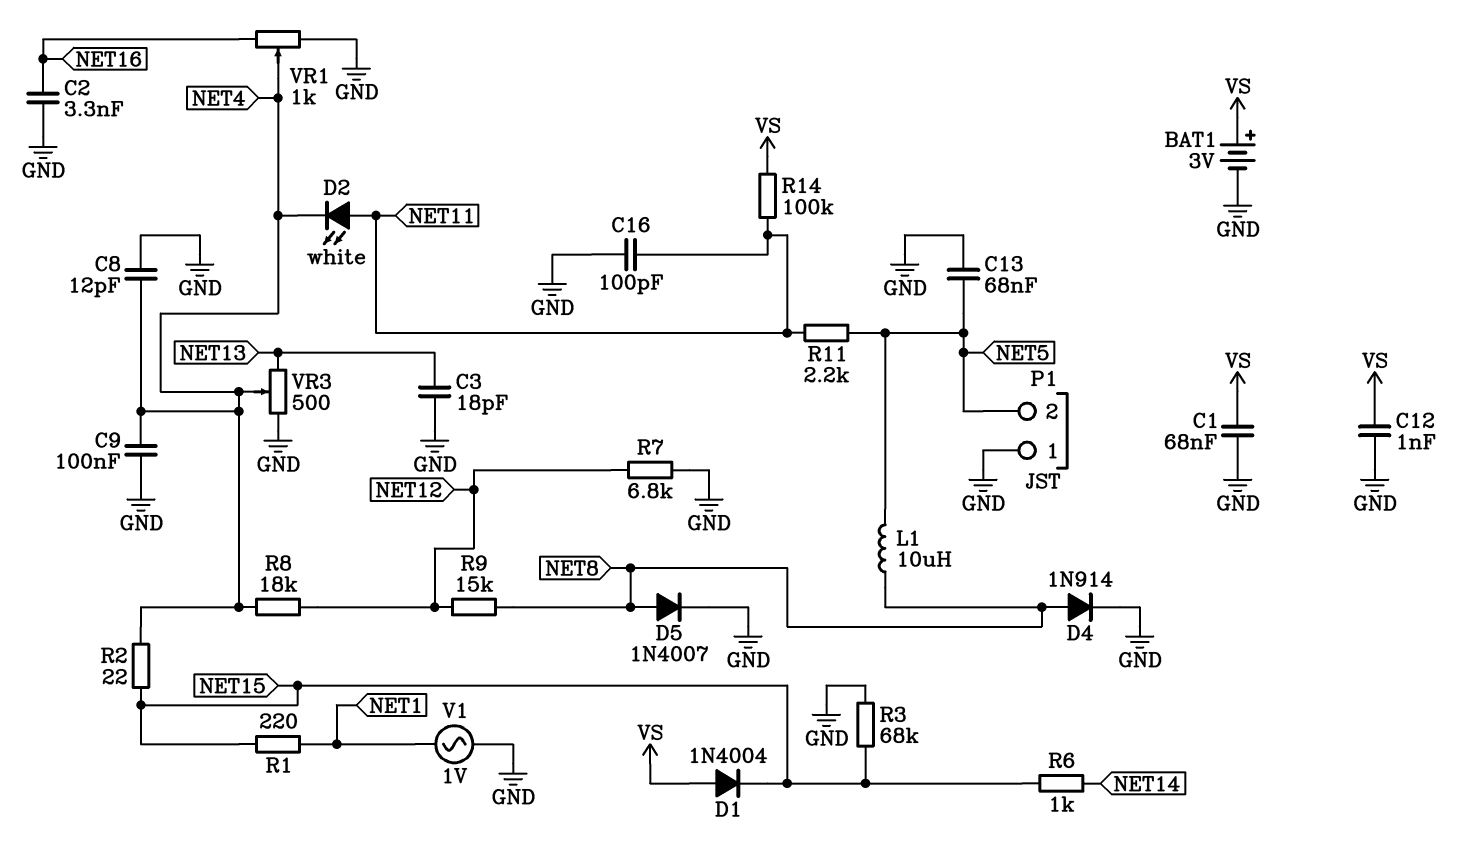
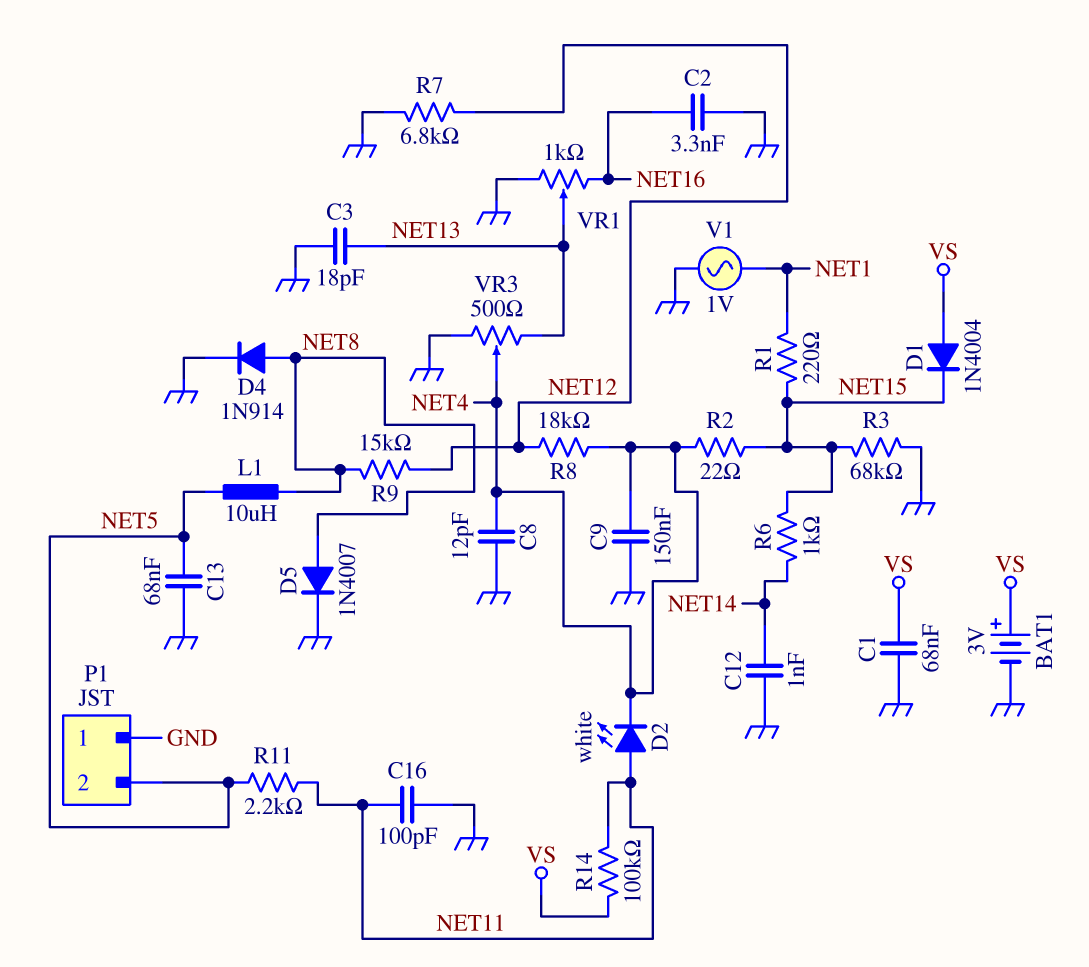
C9: 100nF (GND, NET4) -> 150nF (GND, NET4)
C12: 1nF (GND, VS) -> 1nF (GND, NET14)
VR1: 1k (GND, NET16, wiper NET4) -> 1k (GND, NET16, wiper NET13)

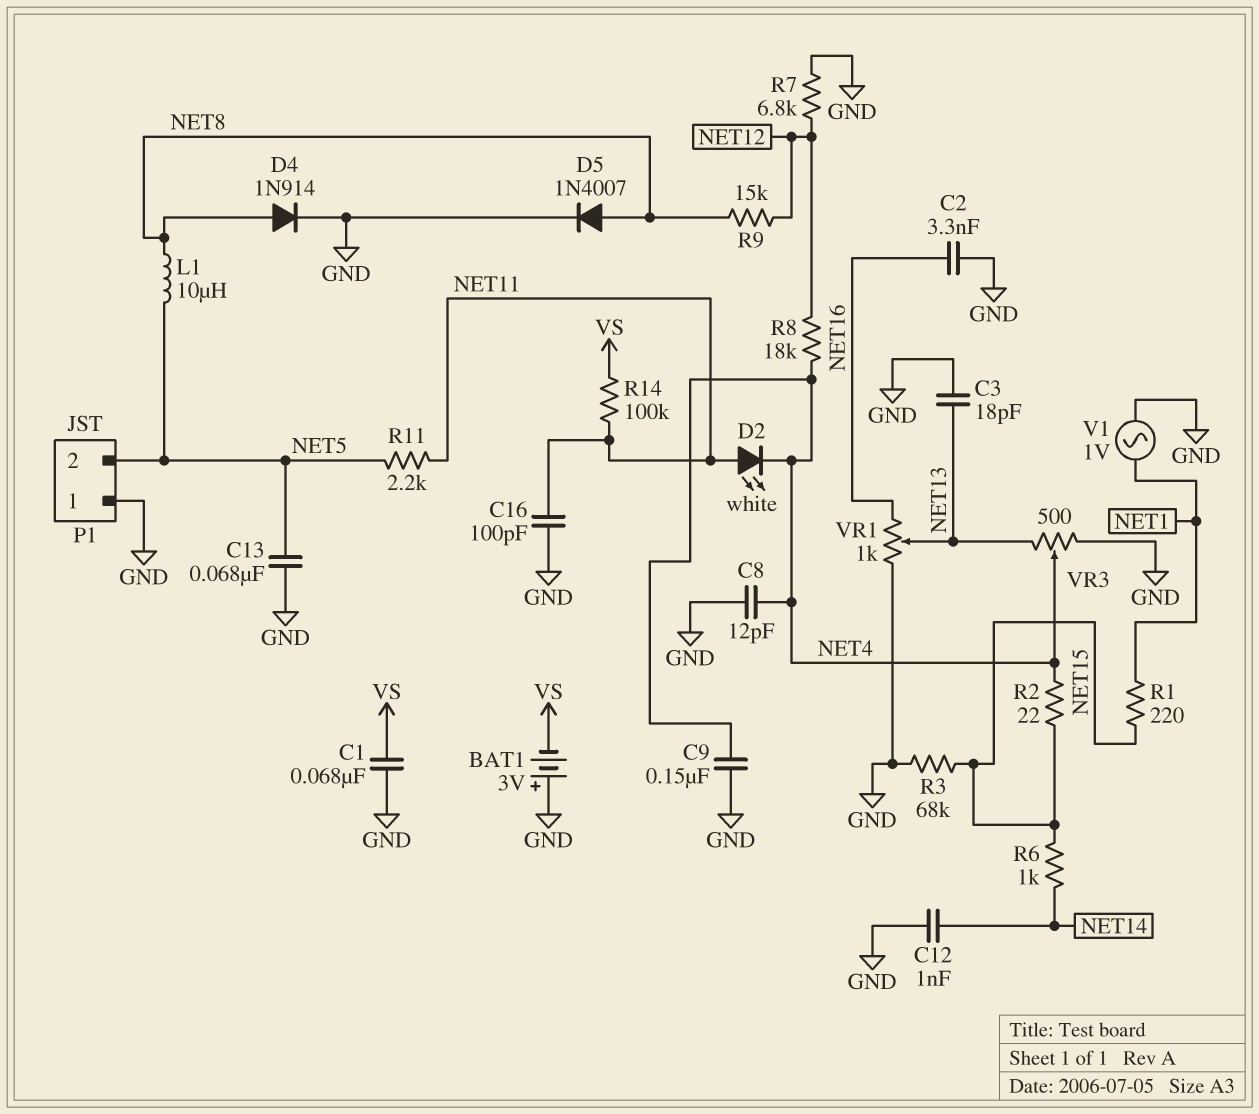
BAT1: 3V (plus VS, minus GND) -> 3V (plus GND, minus VS)
D1: diode 1N4004 (A VS, K NET15) -> none

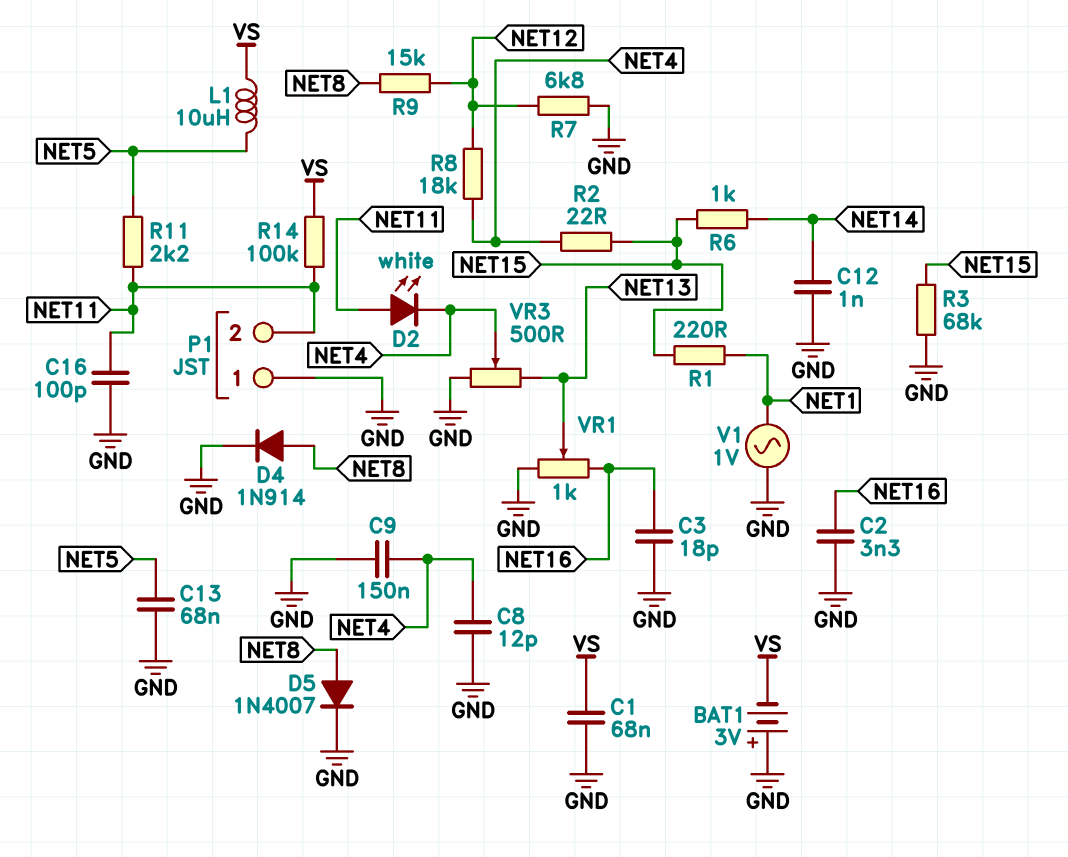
C3: 18pF (GND, NET13) -> 18pF (GND, NET16)
L1: 10uH (NET5, NET8) -> 10uH (NET5, VS)
P1 pin 2: NET5 -> NET11

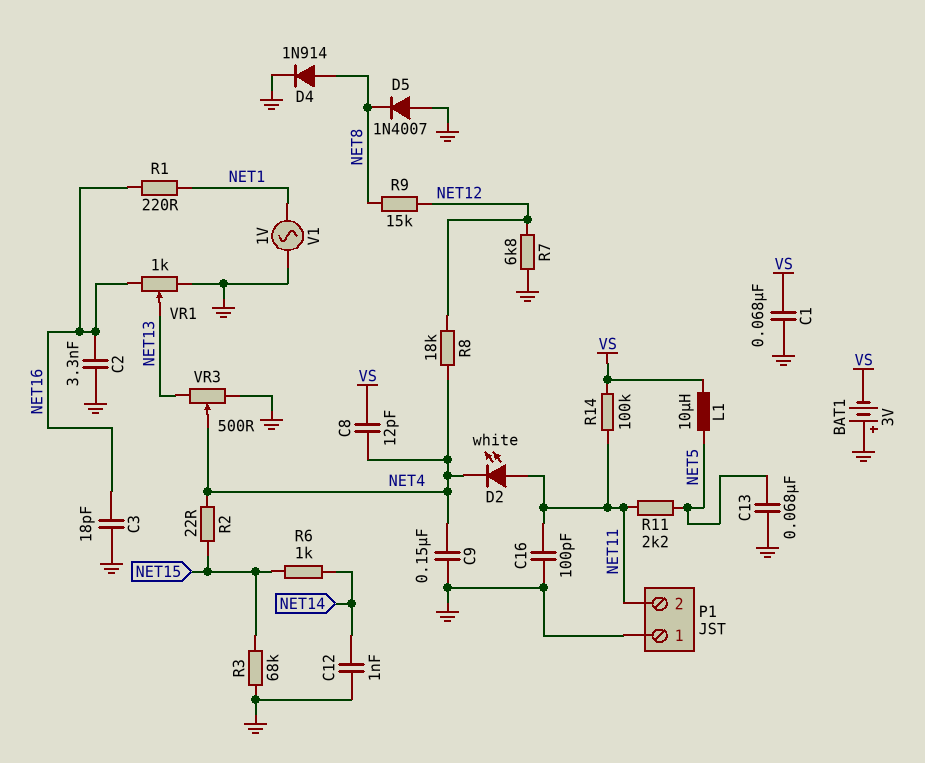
C8: 12pF (GND, NET4) -> 12pF (NET4, VS)
D5: diode 1N4007 (A NET8, K GND) -> diode 1N4007 (A GND, K NET8)
R1: 220 (NET1, NET15) -> 220 (NET1, NET16)

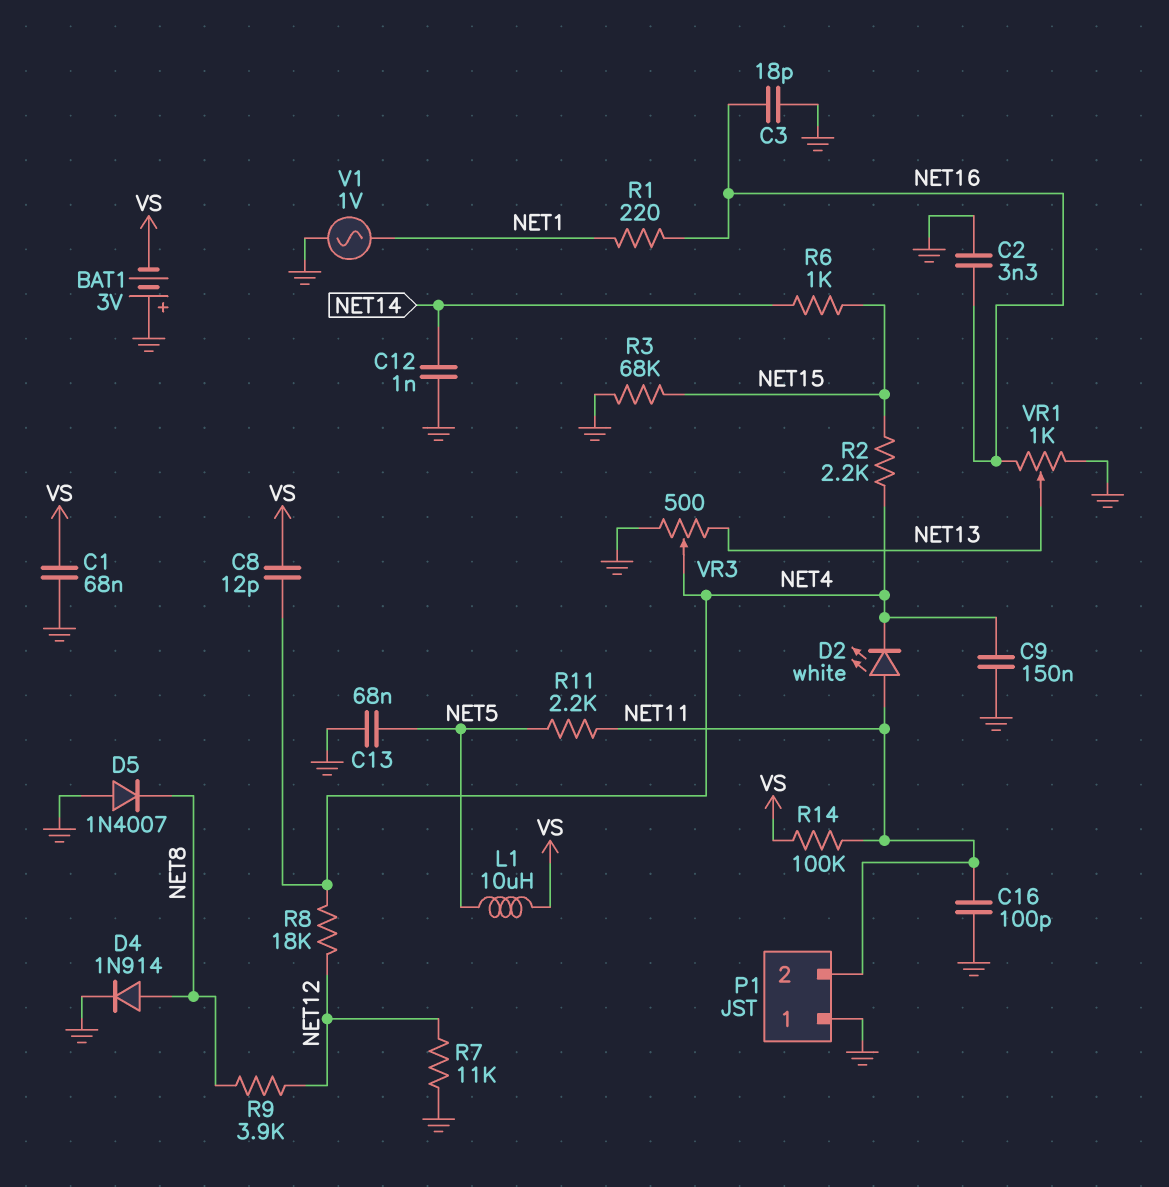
R2: 22 (NET4, NET15) -> 2.2k (NET4, NET15)
R7: 6.8k (GND, NET12) -> 11k (GND, NET12)
R9: 15k (NET8, NET12) -> 3.9k (NET8, NET12)

